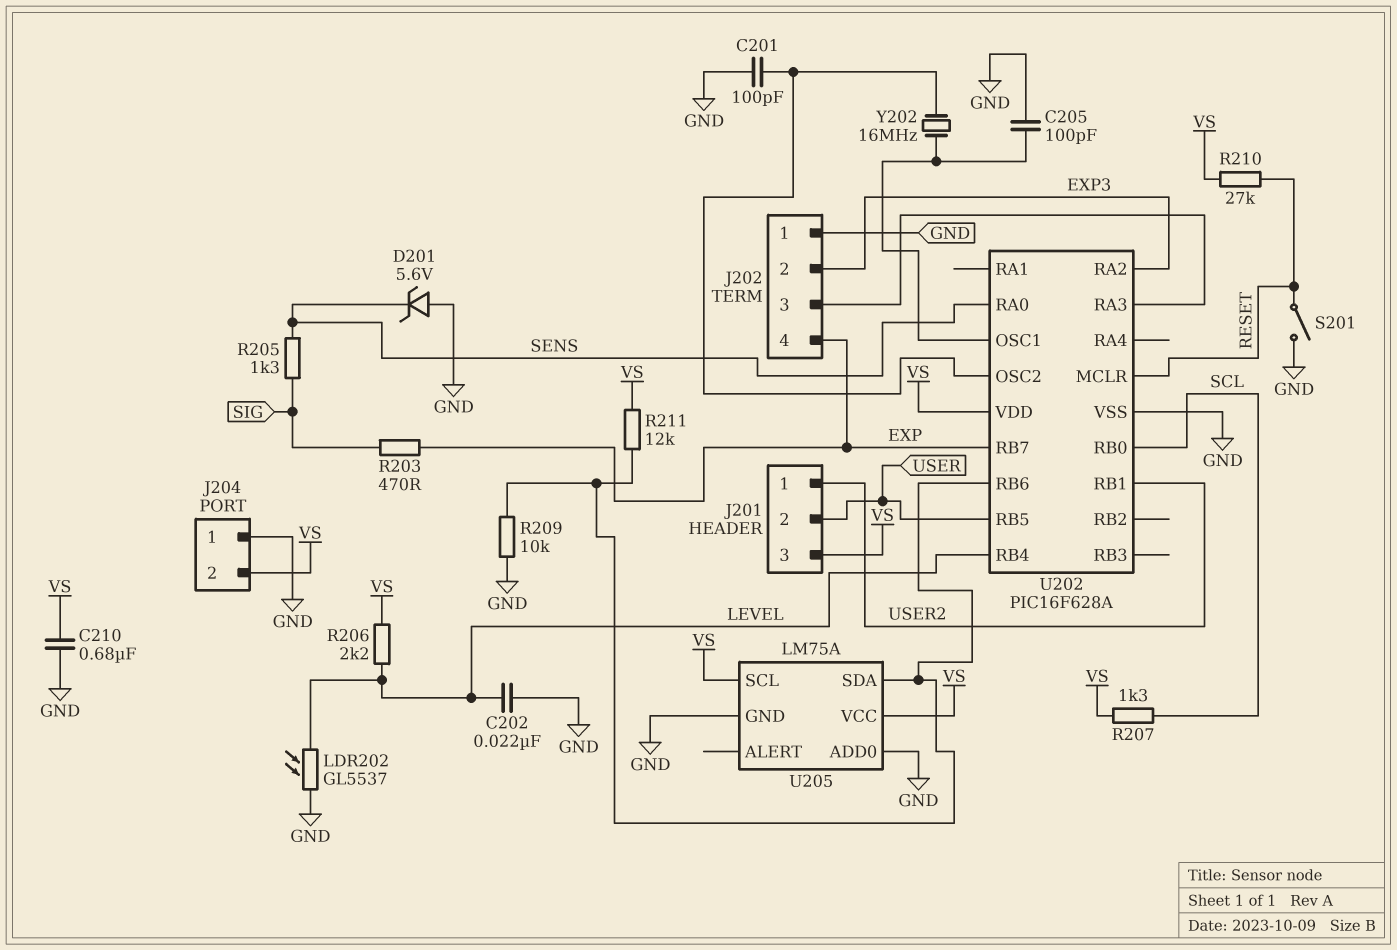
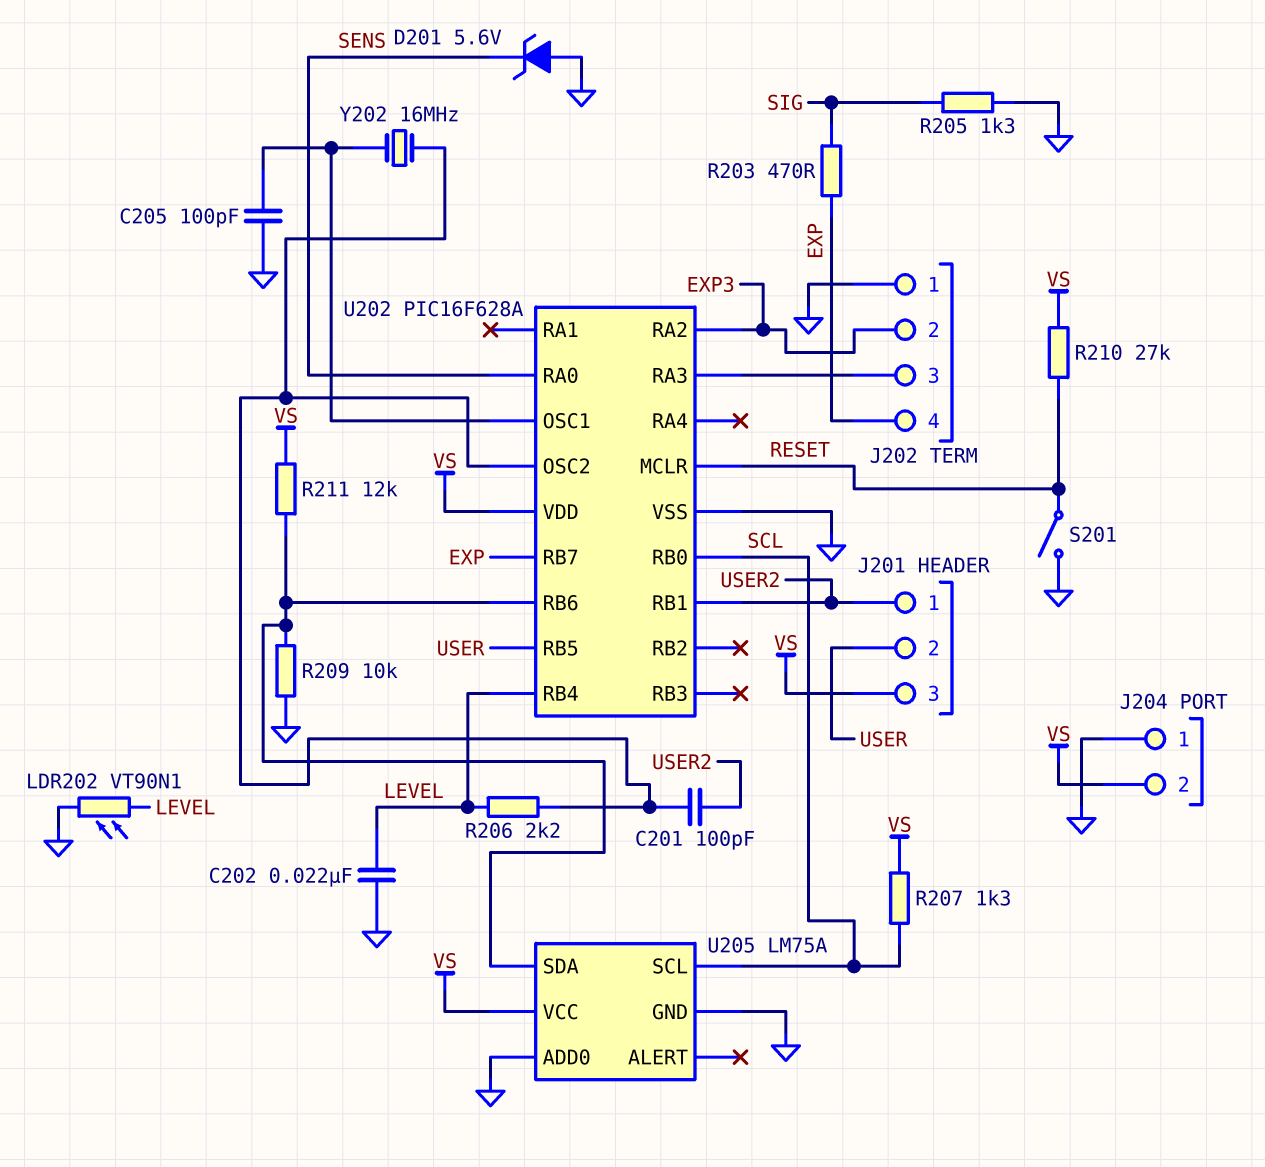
C201: 100pF (GND, U202/OSC2) -> 100pF (U202/OSC2, USER2)
C210: 680nF (GND, VS) -> none
LDR202: GL5537 (GND, LEVEL) -> VT90N1 (GND, LEVEL)
R205: 1.3k (SENS, SIG) -> 1.3k (GND, SIG)
R206: 2.2k (LEVEL, VS) -> 2.2k (LEVEL, U202/OSC2)
U205 pin SCL: VS -> SCL

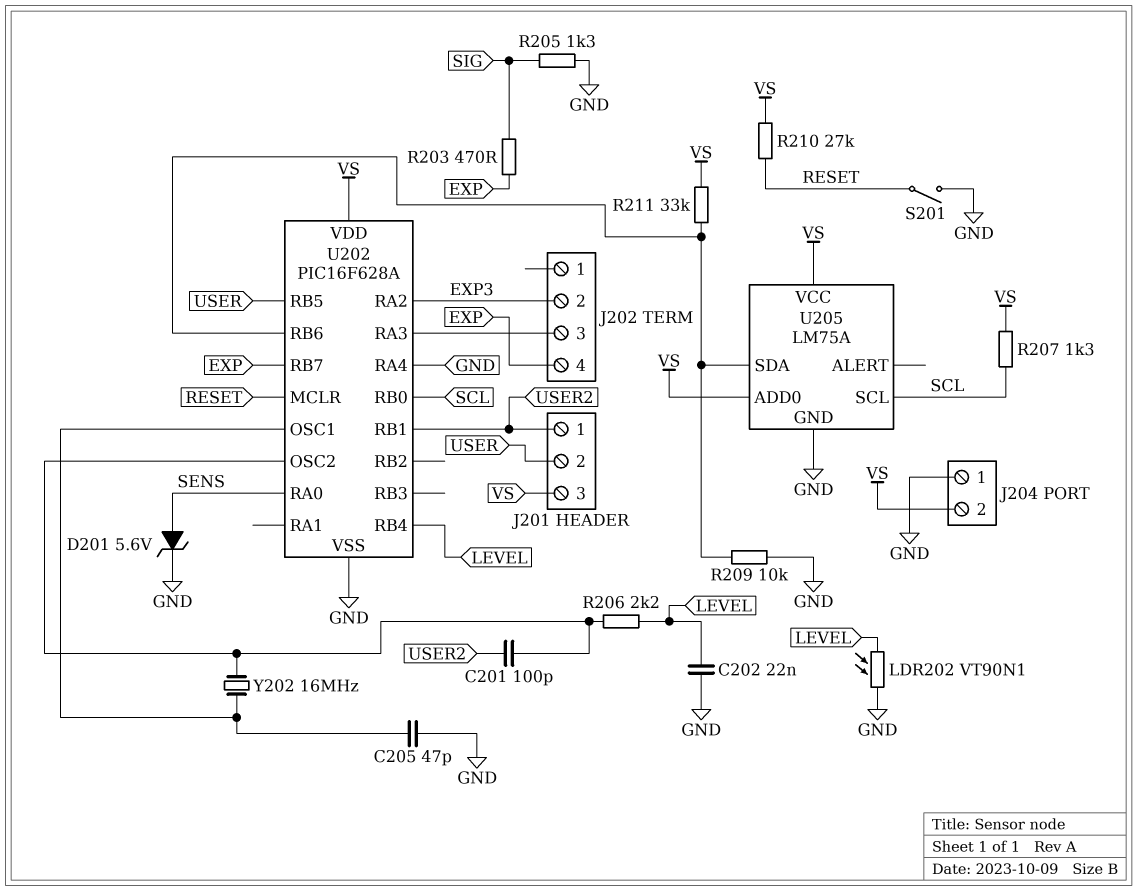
C205: 100pF (GND, U202/OSC1) -> 47pF (GND, U202/OSC1)
D201: zener 5.6V (A GND, K SENS) -> zener 5.6V (A SENS, K GND)
J202 pin 1: GND -> none
R211: 12k (U202/RB6, VS) -> 33k (U202/RB6, VS)
U202 pin RA4: none -> GND
U205 pin ADD0: GND -> VS

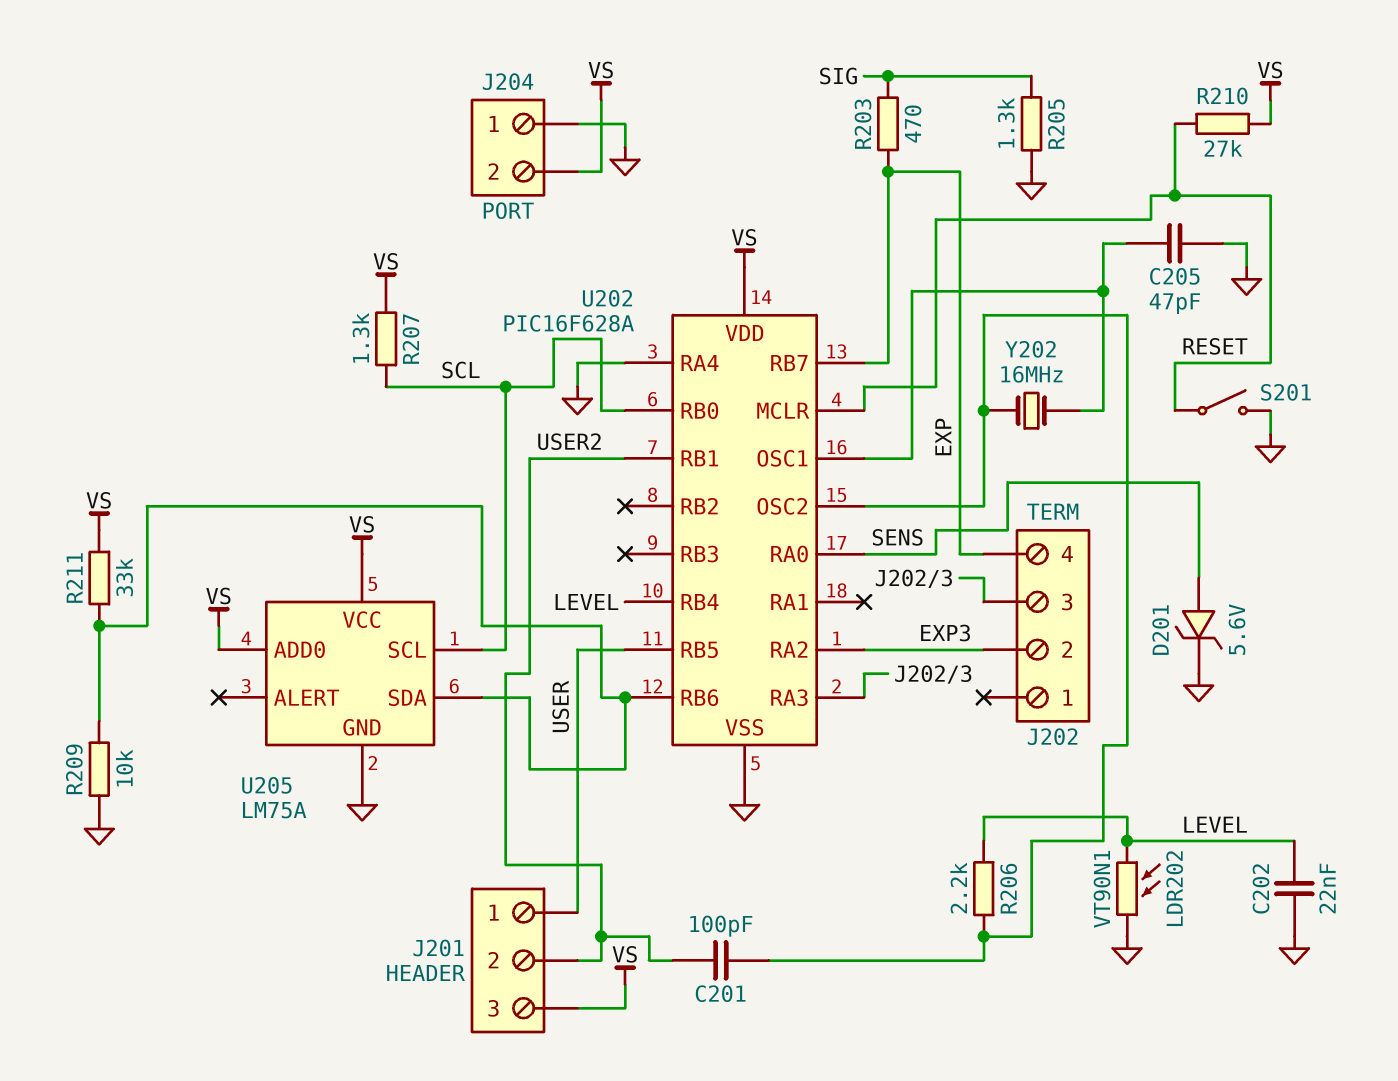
J201 pin 1: USER2 -> USER
J201 pin 2: USER -> USER2

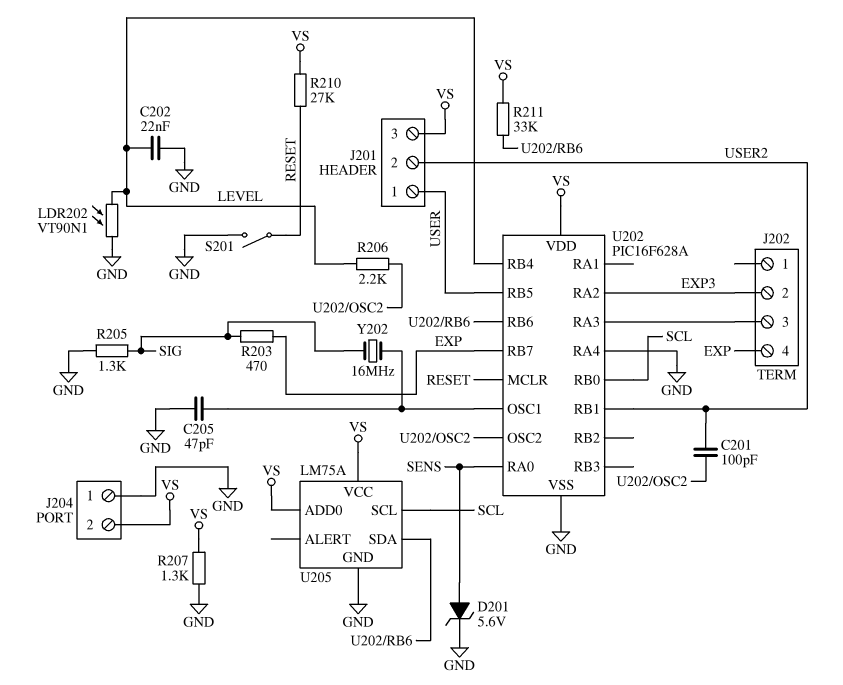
R207: 1.3k (SCL, VS) -> 1.3k (GND, VS)
R209: 10k (GND, U202/RB6) -> none
Y202: 16MHz (U202/OSC1, U202/OSC2) -> 16MHz (SIG, U202/OSC1)

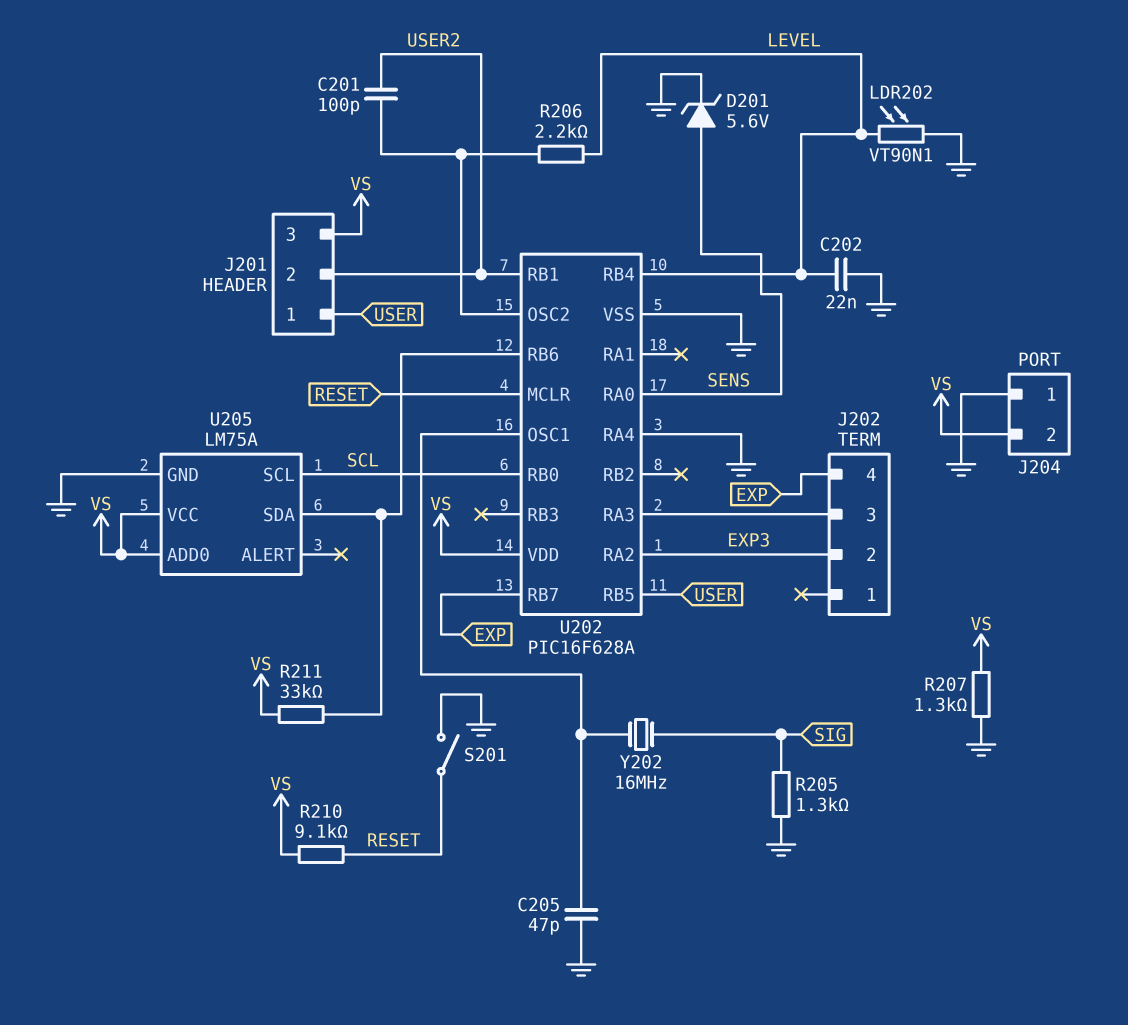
R203: 470 (EXP, SIG) -> none
R210: 27k (RESET, VS) -> 9.1k (RESET, VS)

